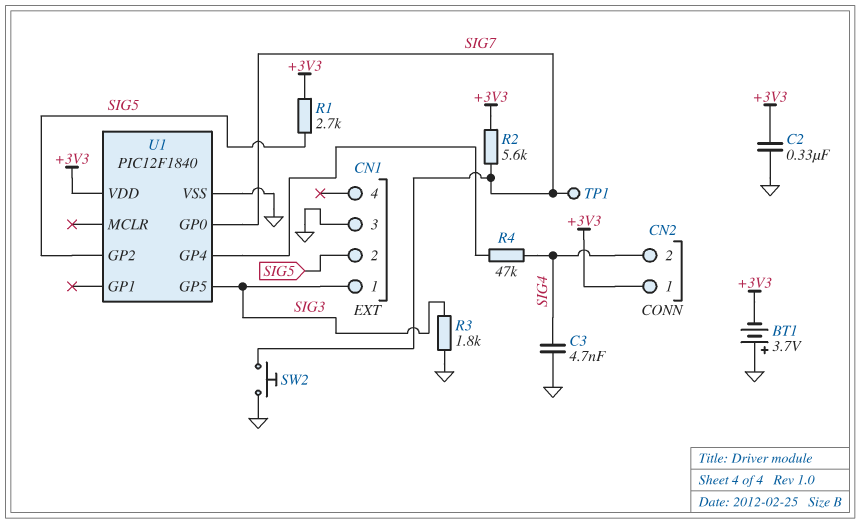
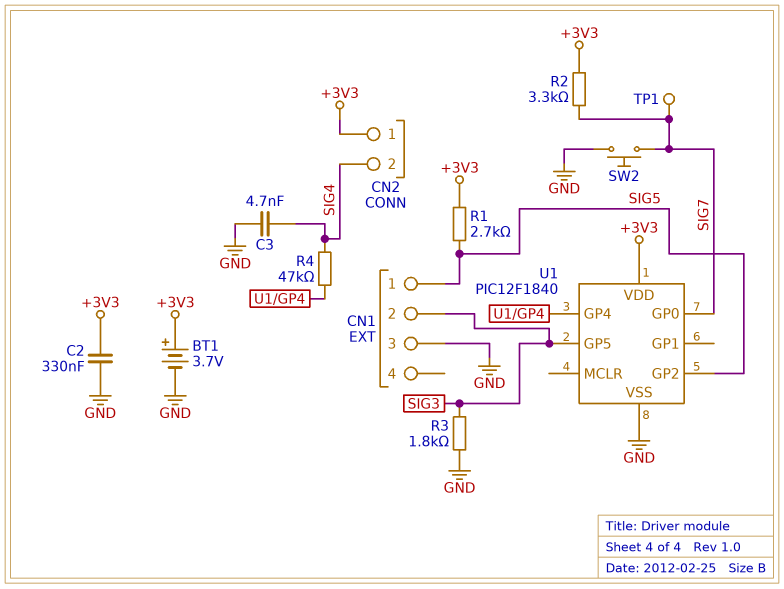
BT1: 3.7V (plus GND, minus +3V3) -> 3.7V (plus +3V3, minus GND)
CN1 pin 1: SIG3 -> SIG5
CN1 pin 2: SIG5 -> SIG3
R2: 5.6k (+3V3, SIG7) -> 3.3k (+3V3, SIG7)

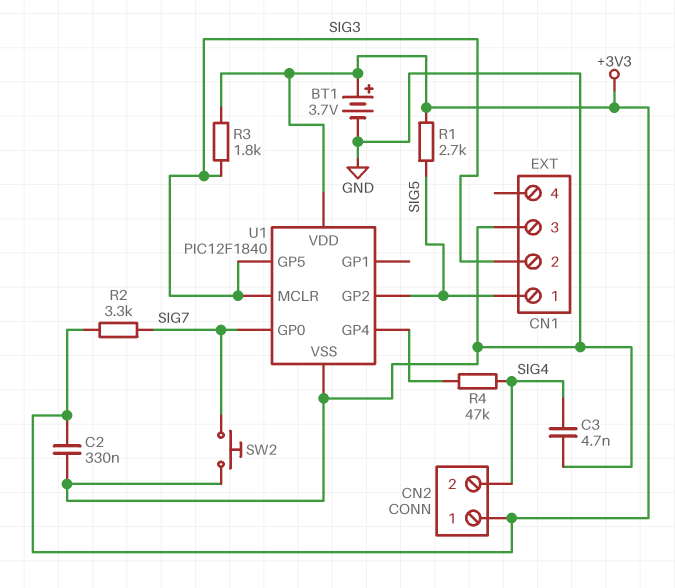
R3: 1.8k (GND, SIG3) -> 1.8k (+3V3, SIG3)
TP1: test point (SIG7) -> none
U1 pin MCLR: none -> SIG3

